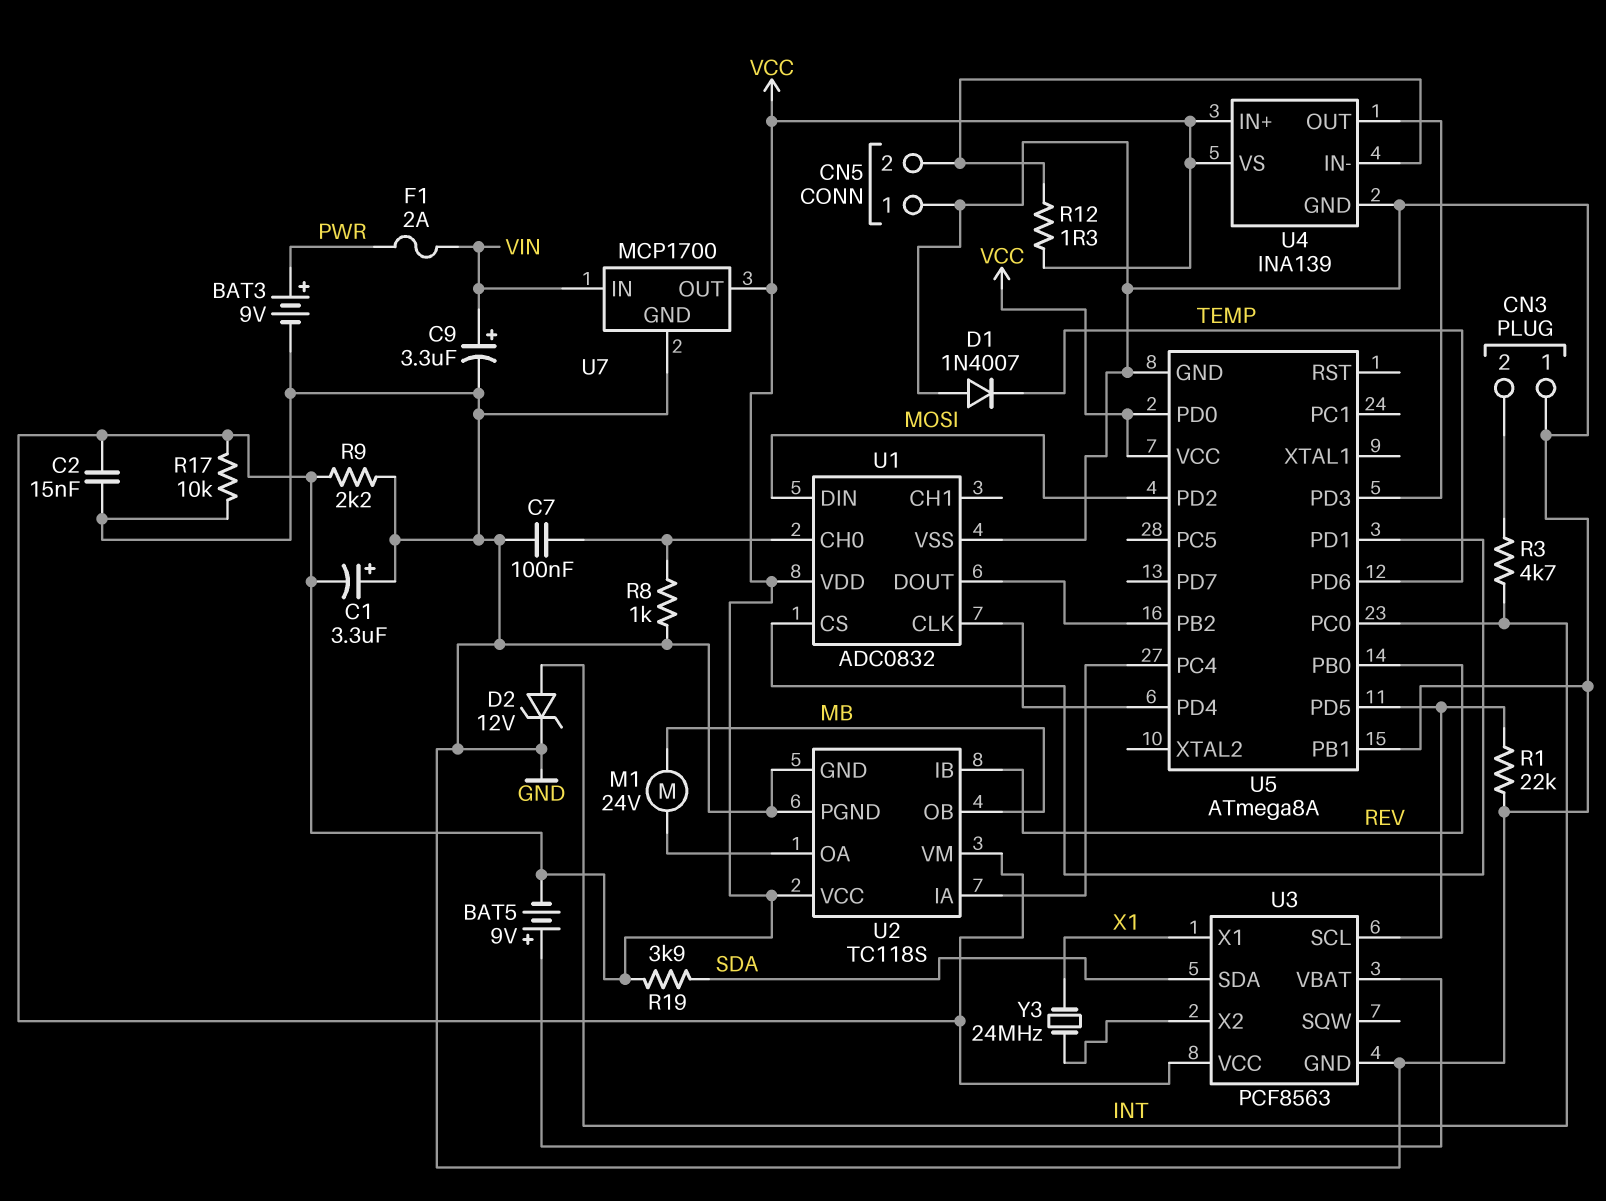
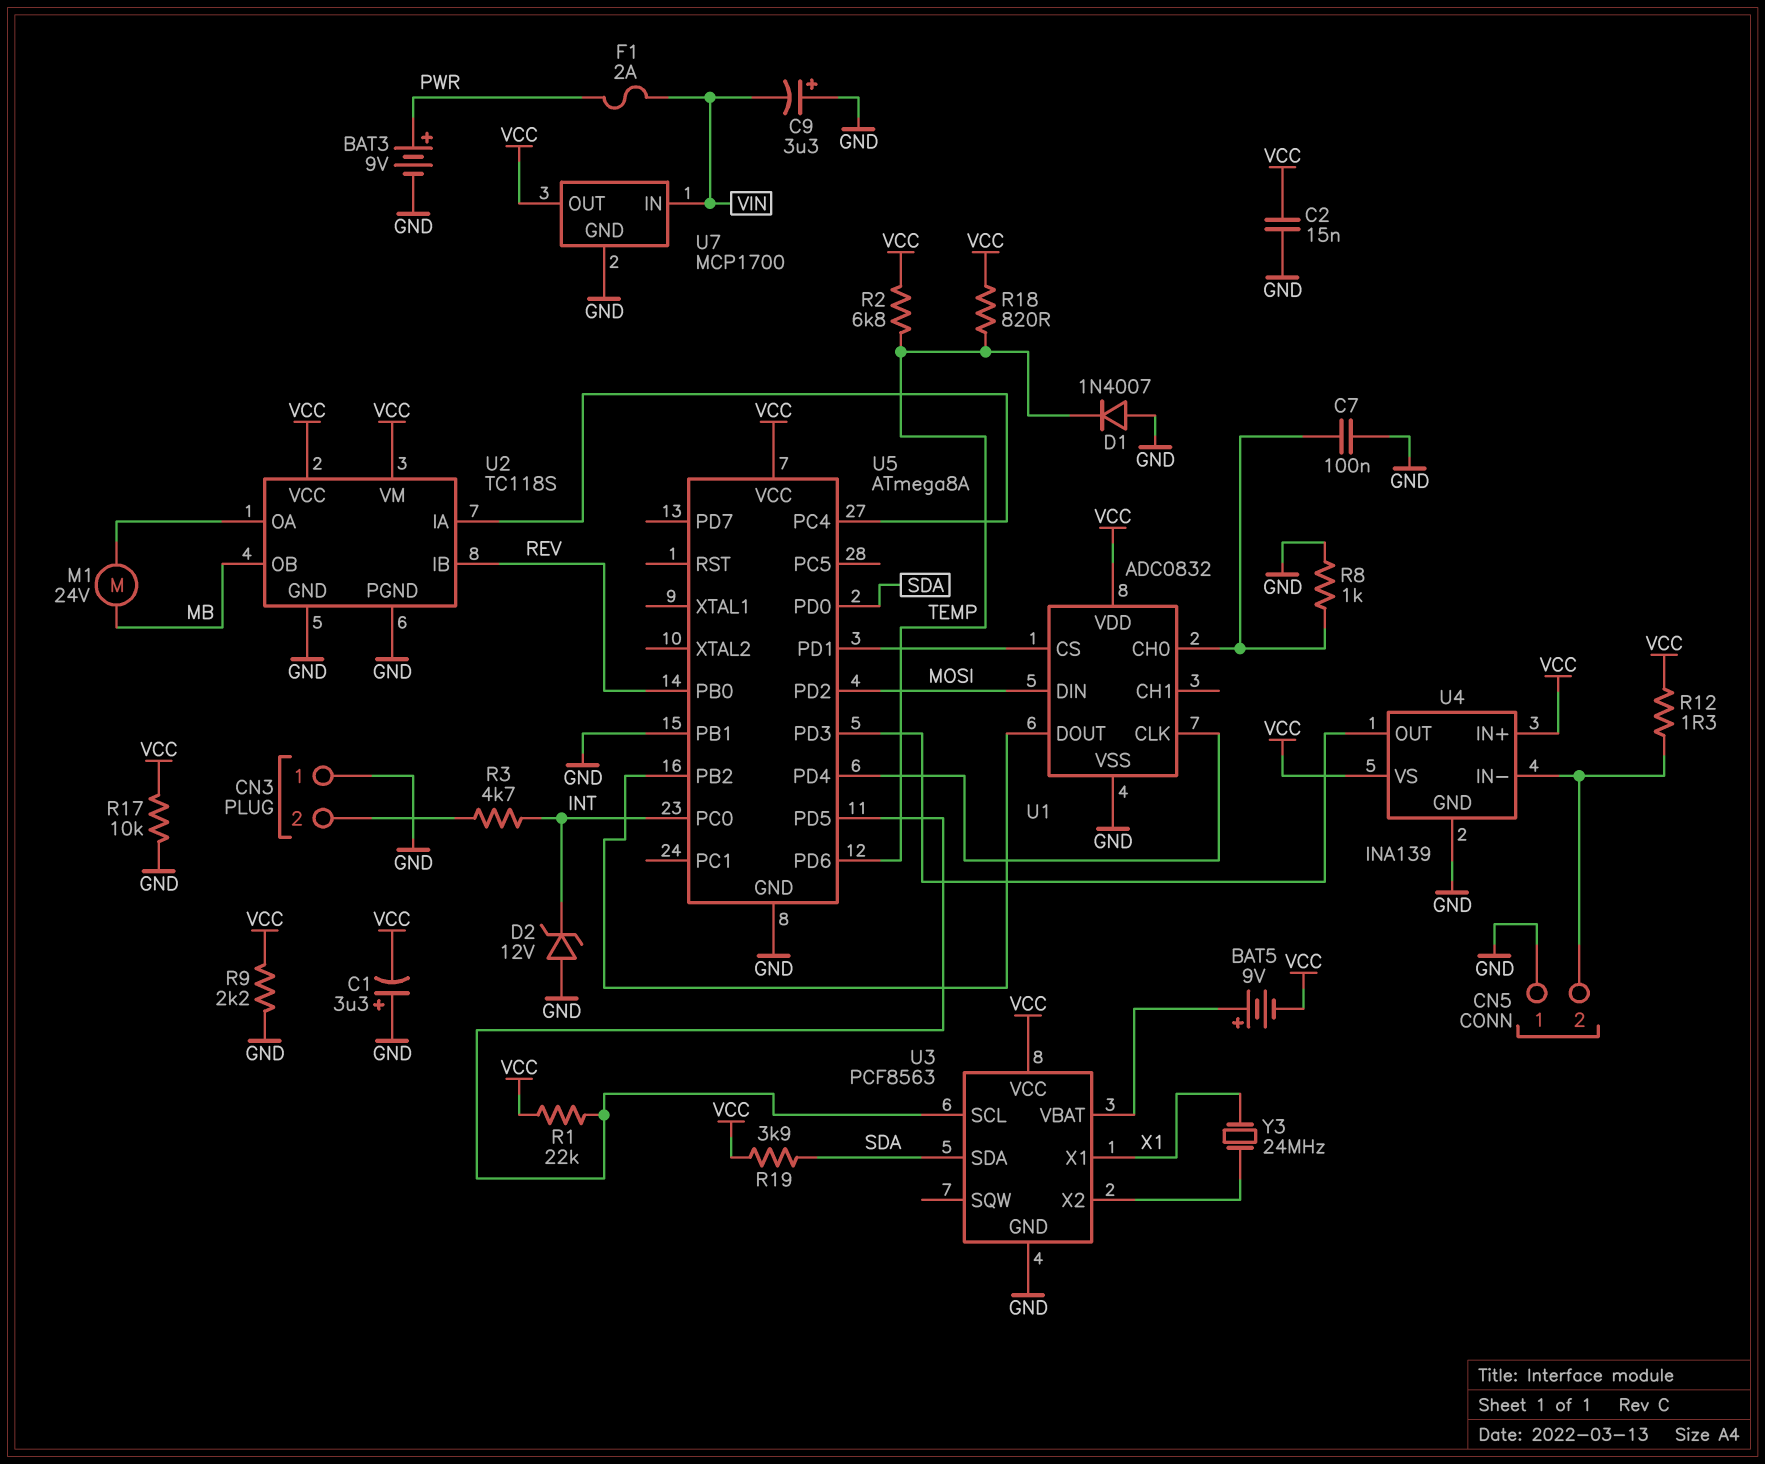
C9: 3.3uF (plus VIN, minus GND) -> 3.3uF (plus GND, minus VIN)
D2: zener 12V (A INT, K GND) -> zener 12V (A GND, K INT)
R1: 22k (GND, U3/SCL) -> 22k (U3/SCL, VCC)
R2: none -> 6.8k (TEMP, VCC)
R18: none -> 820 (TEMP, VCC)
U5 pin PD0: VCC -> SDA

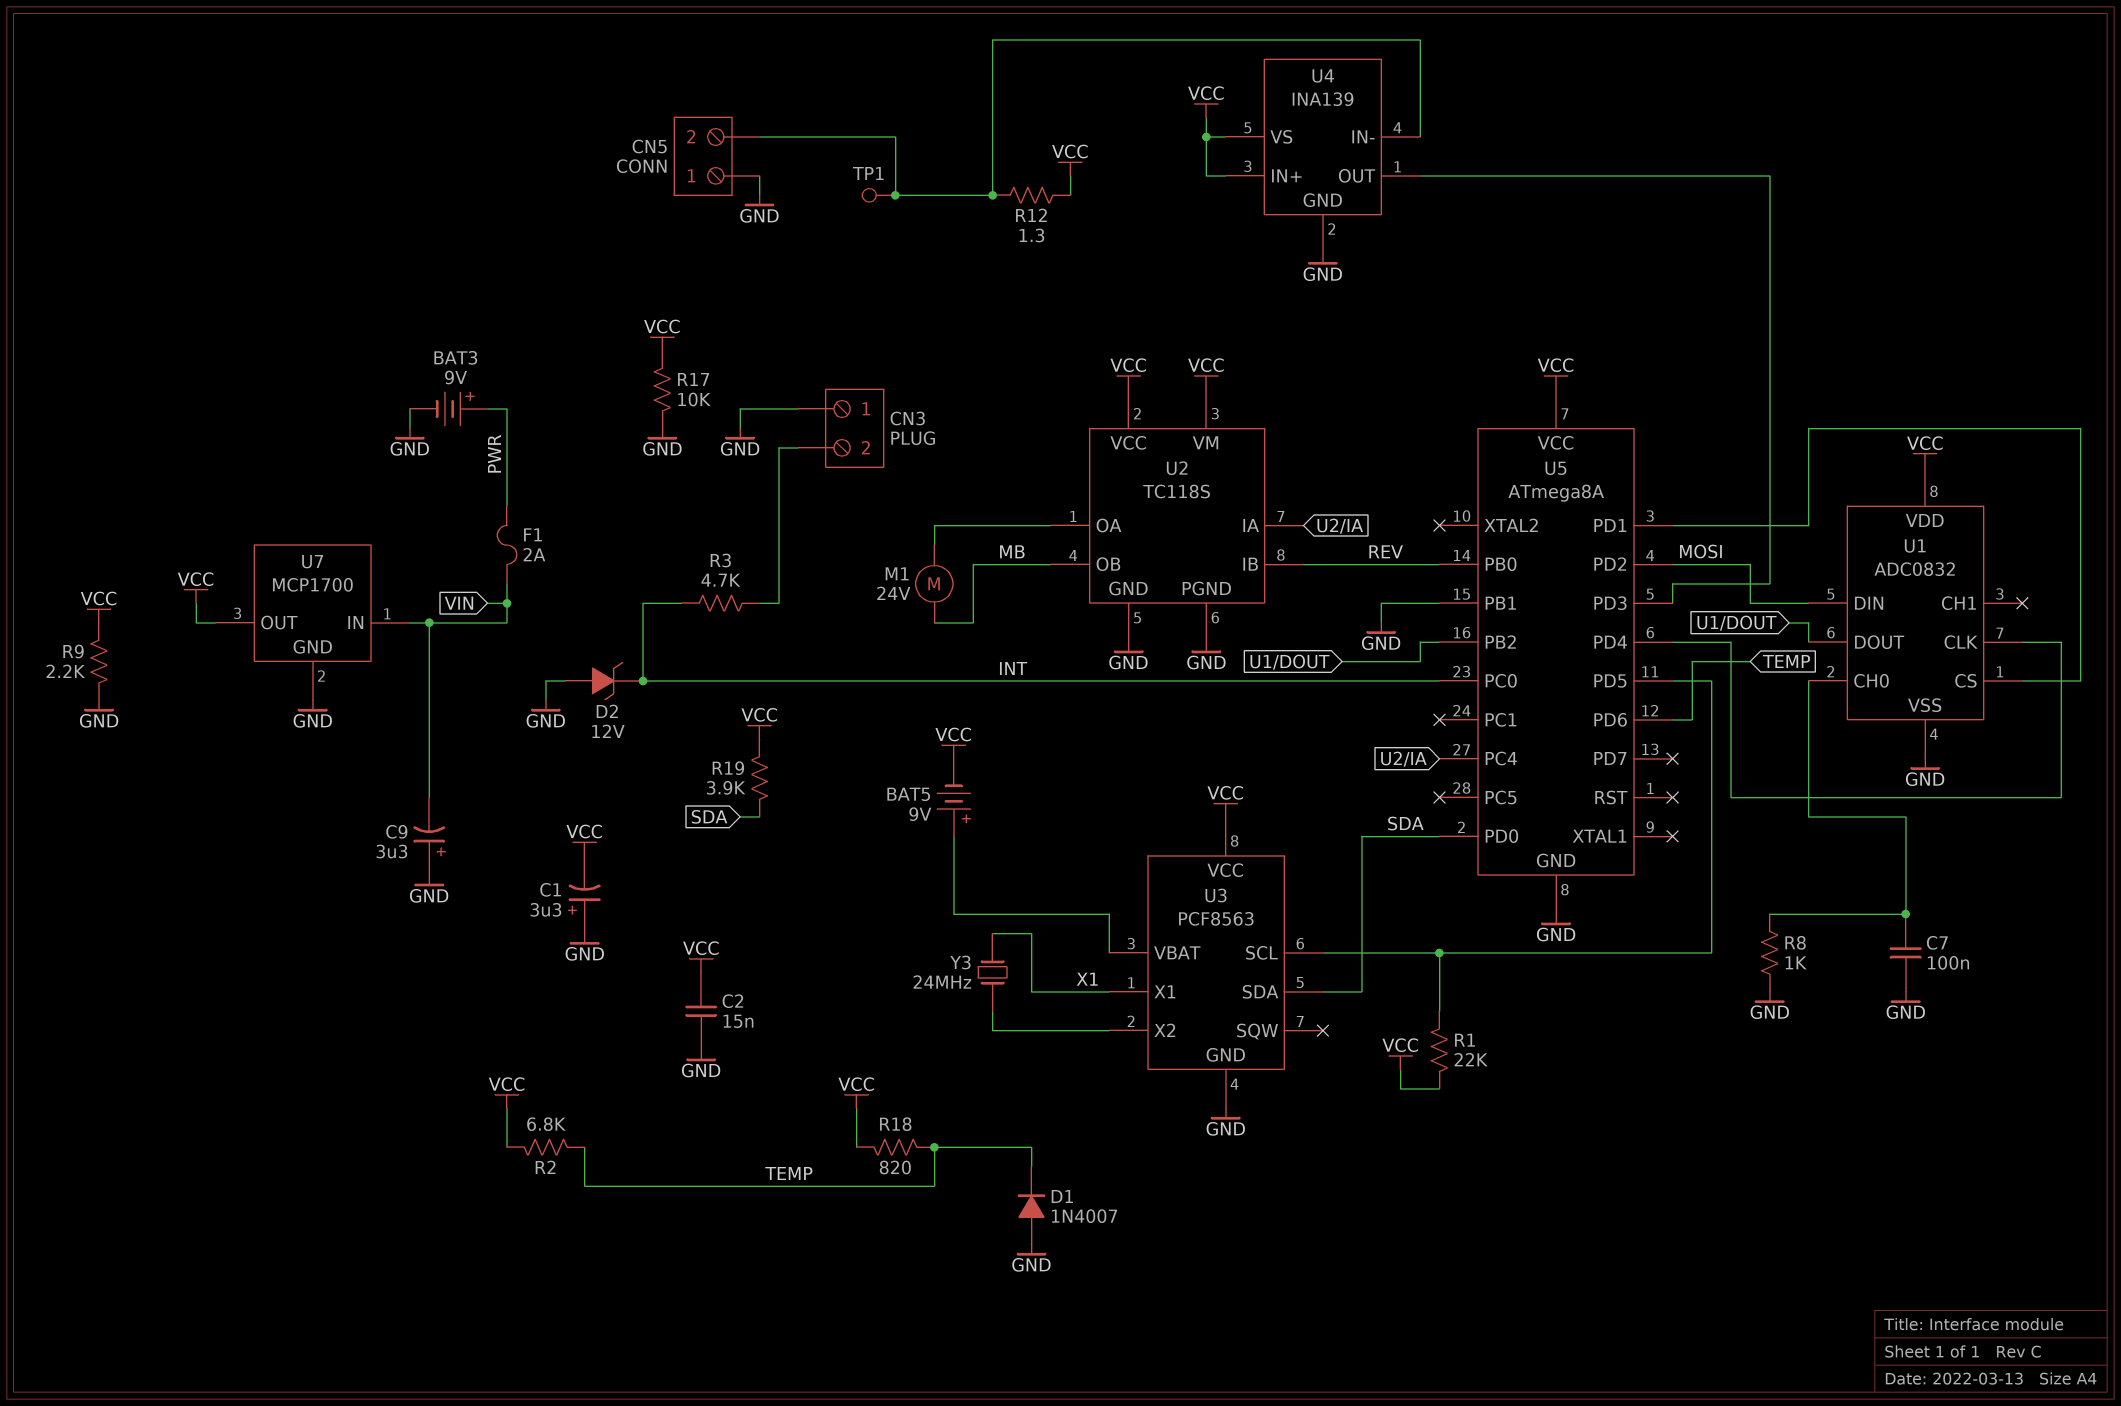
TP1: none -> test point (CN5/2)

